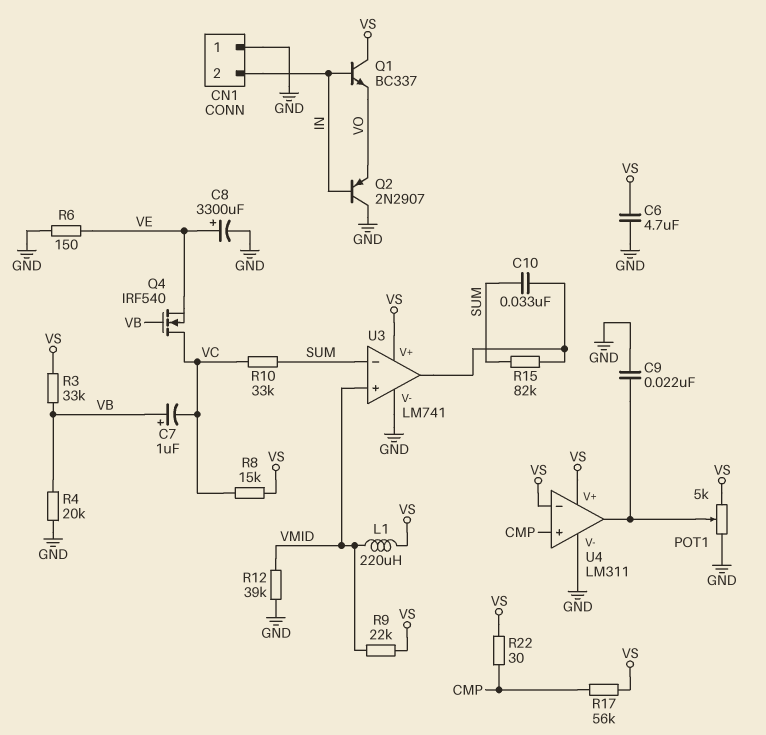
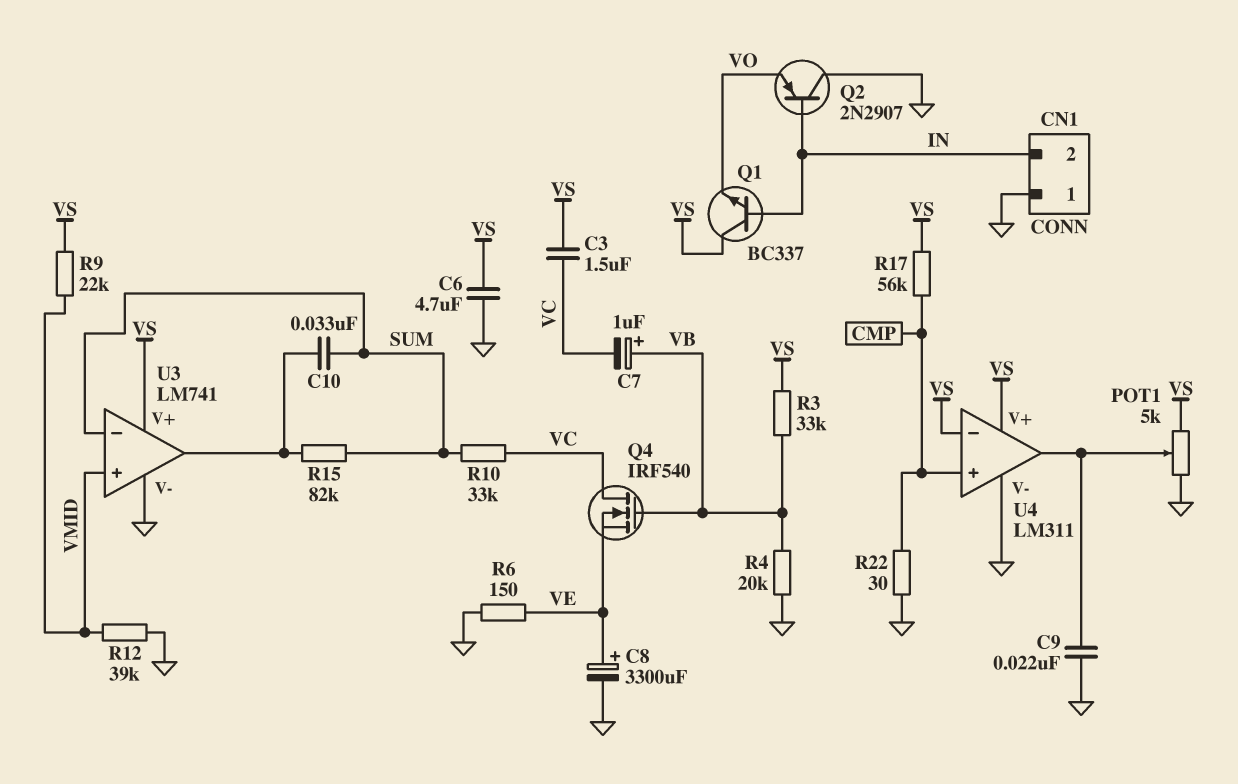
C3: none -> 1.5uF (VC, VS)
L1: 220uH (VMID, VS) -> none
R8: 15k (VC, VS) -> none
R22: 30 (CMP, VS) -> 30 (CMP, GND)

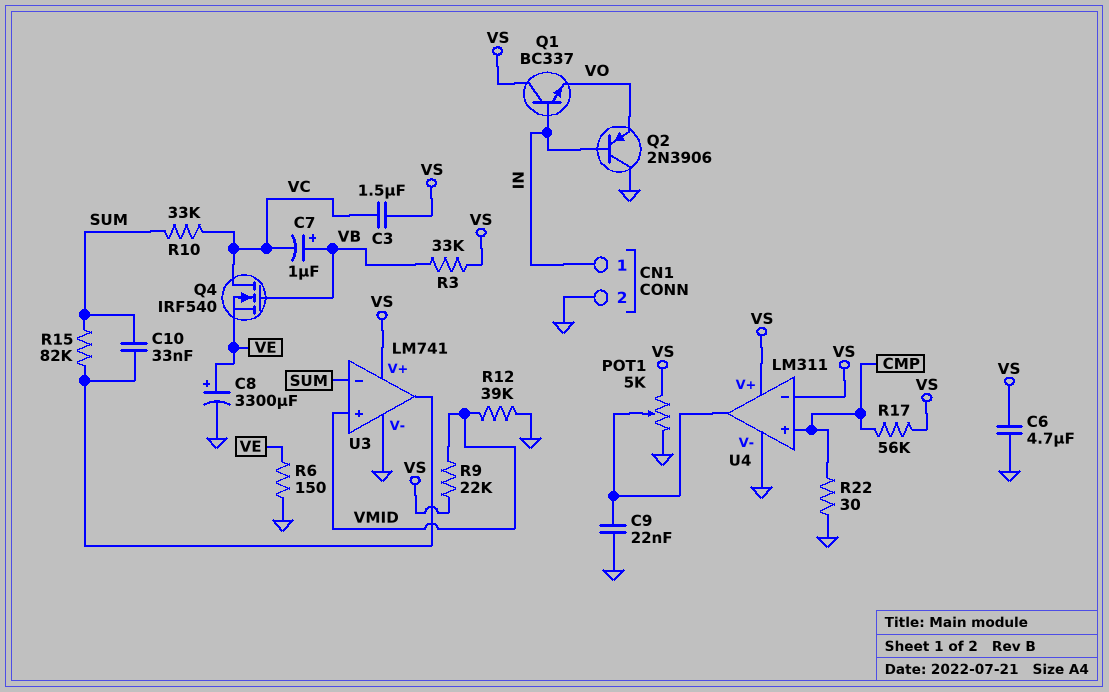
CN1 pin 1: GND -> IN
CN1 pin 2: IN -> GND
Q2: PNP 2N2907 (B IN, C GND, E VO) -> PNP 2N3906 (B IN, C GND, E VO)
R4: 20k (GND, VB) -> none

